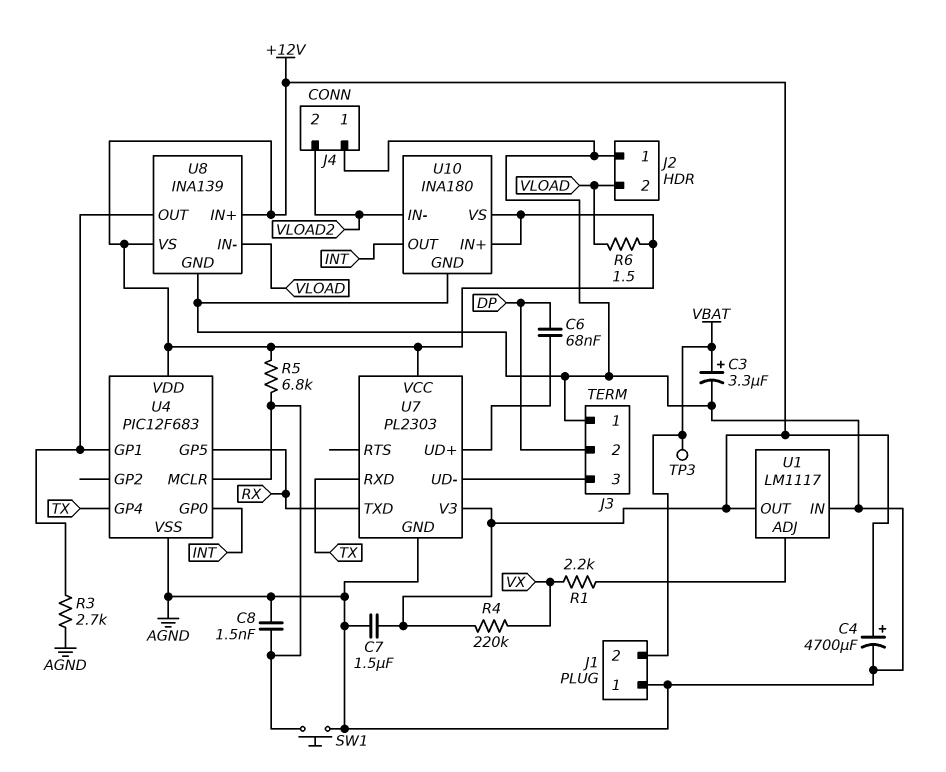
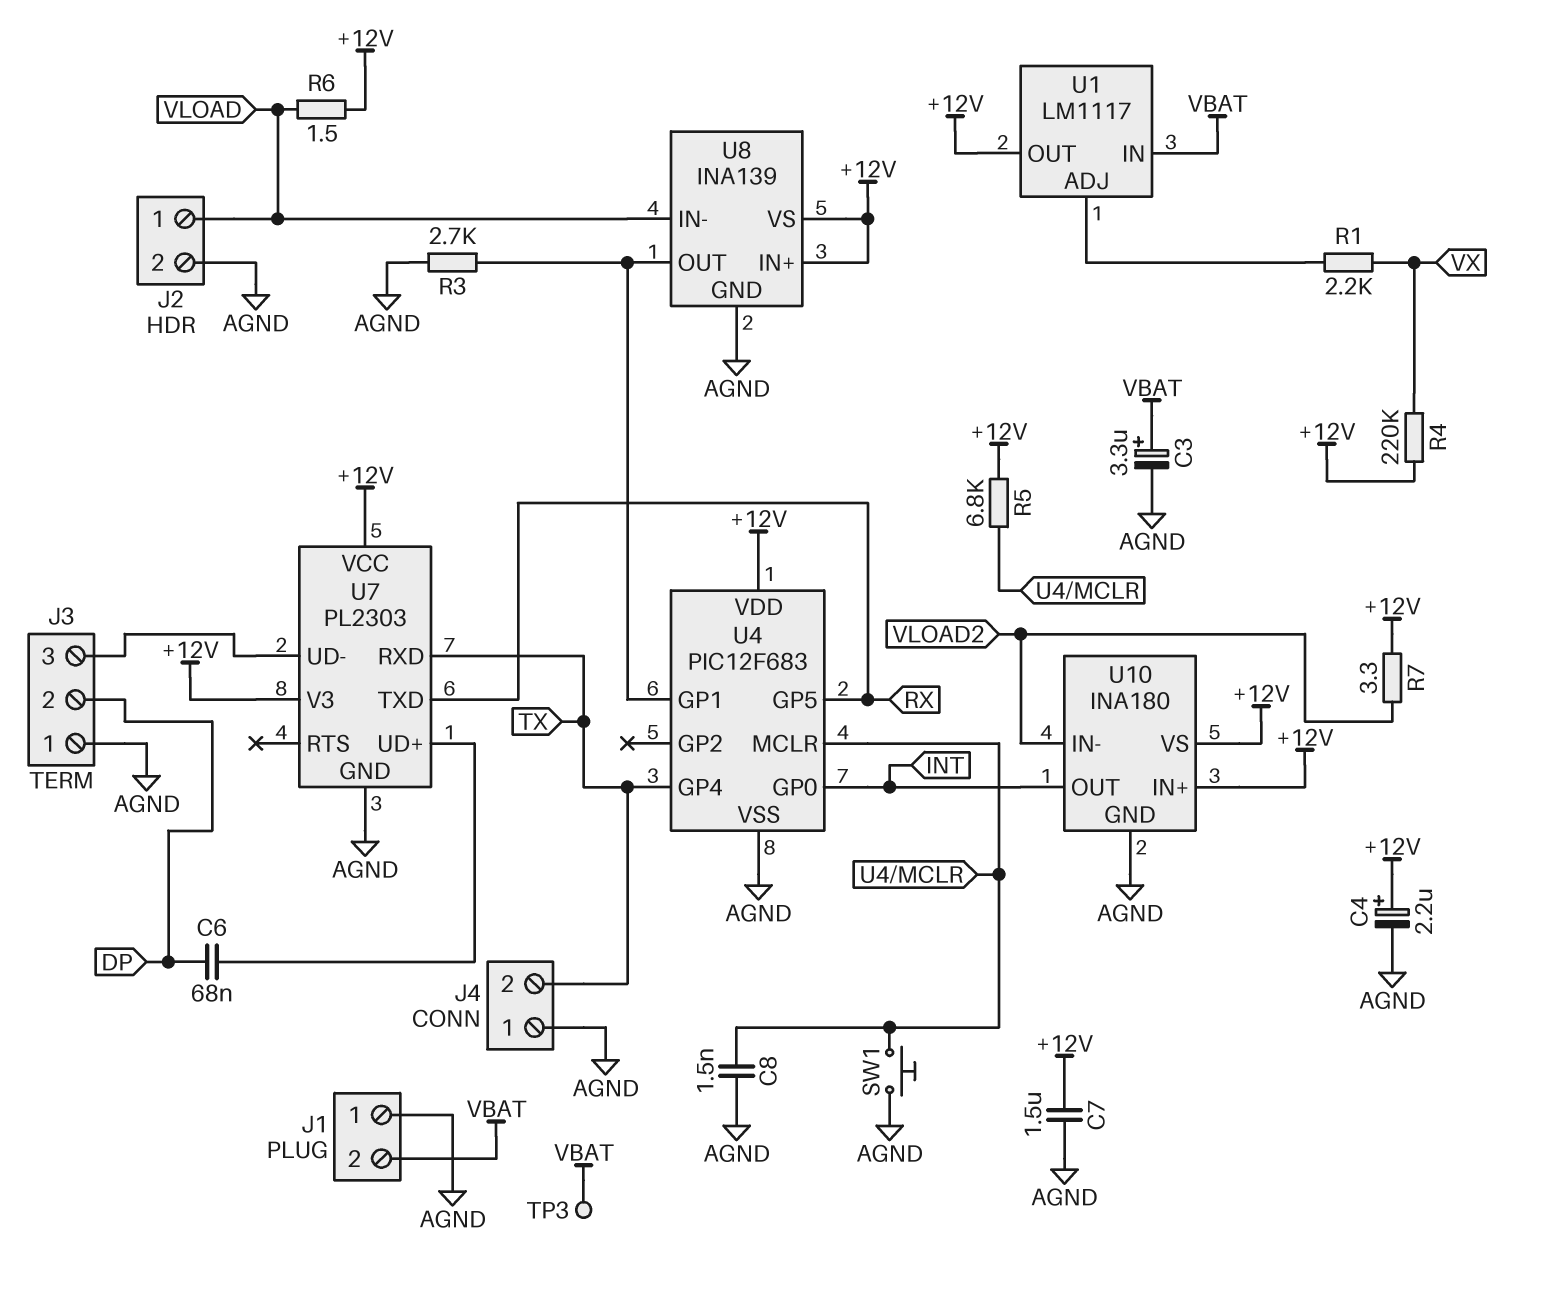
C4: 4700uF (plus +12V, minus AGND) -> 2.2uF (plus +12V, minus AGND)
J2 pin 1: AGND -> VLOAD
J2 pin 2: VLOAD -> AGND
J4 pin 2: VLOAD2 -> TX
R7: none -> 3.3 (+12V, VLOAD2)
U1 pin IN: AGND -> VBAT

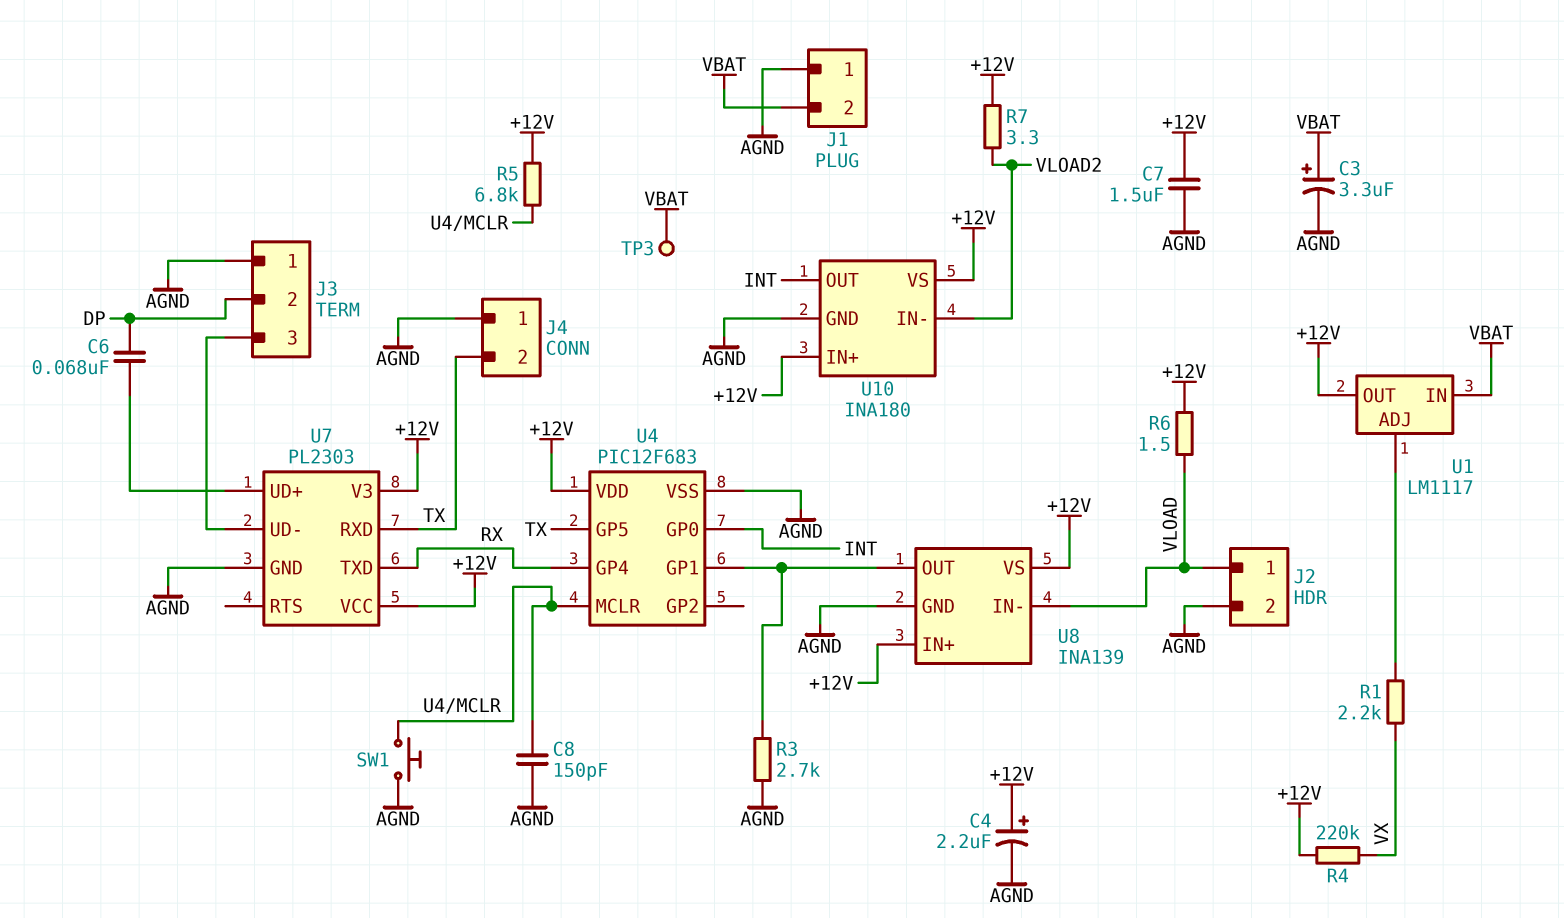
C8: 1.5nF (AGND, U4/MCLR) -> 150pF (AGND, U4/MCLR)
U4 pin GP4: TX -> RX
U4 pin GP5: RX -> TX

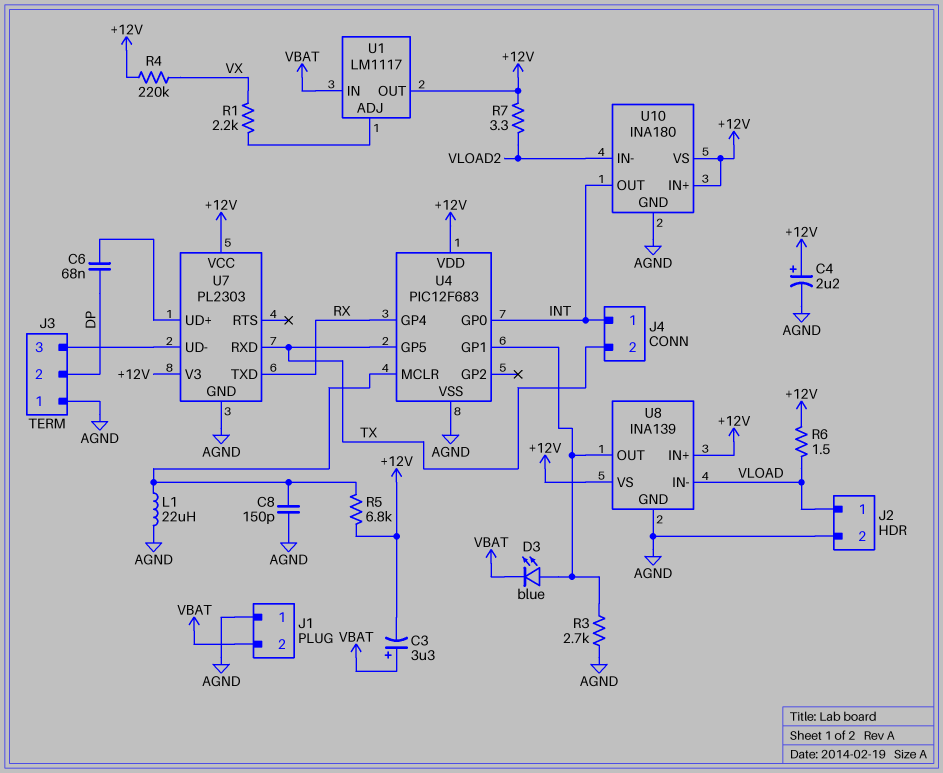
C3: 3.3uF (plus VBAT, minus AGND) -> 3.3uF (plus VBAT, minus +12V)
C7: 1.5uF (+12V, AGND) -> none
D3: none -> LED blue (A U4/GP1, K VBAT)
J4 pin 1: AGND -> INT
L1: none -> 22uH (AGND, U4/MCLR)
SW1: button (AGND, U4/MCLR) -> none
TP3: test point (VBAT) -> none

